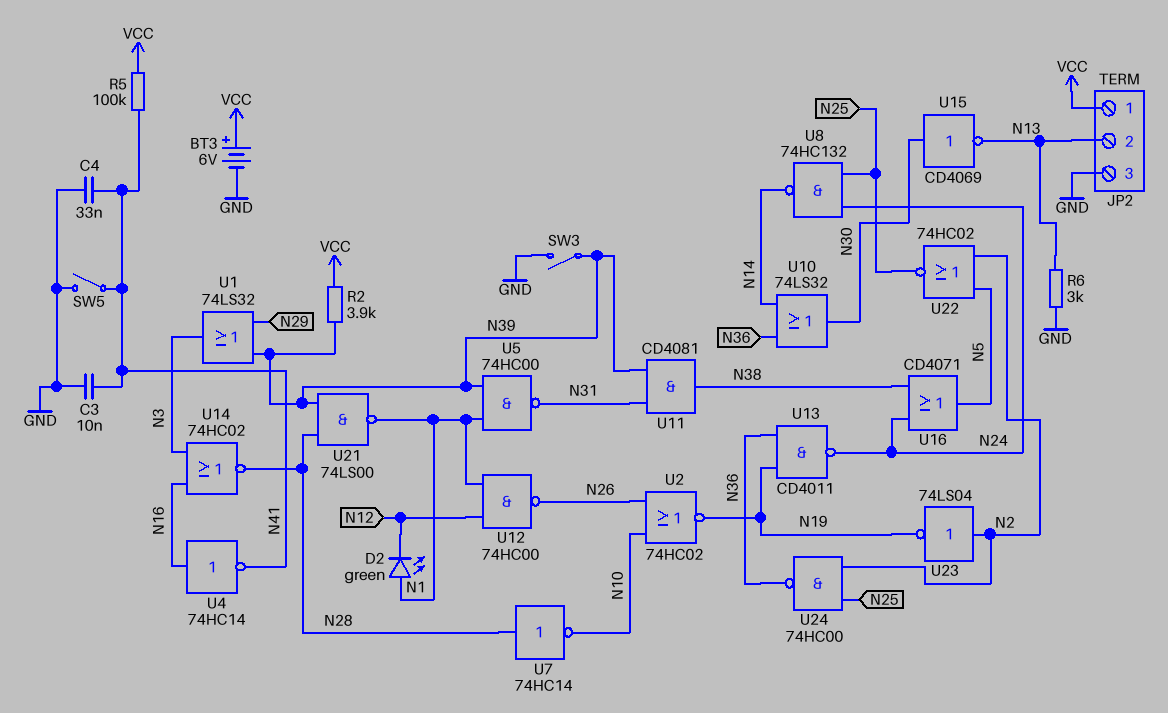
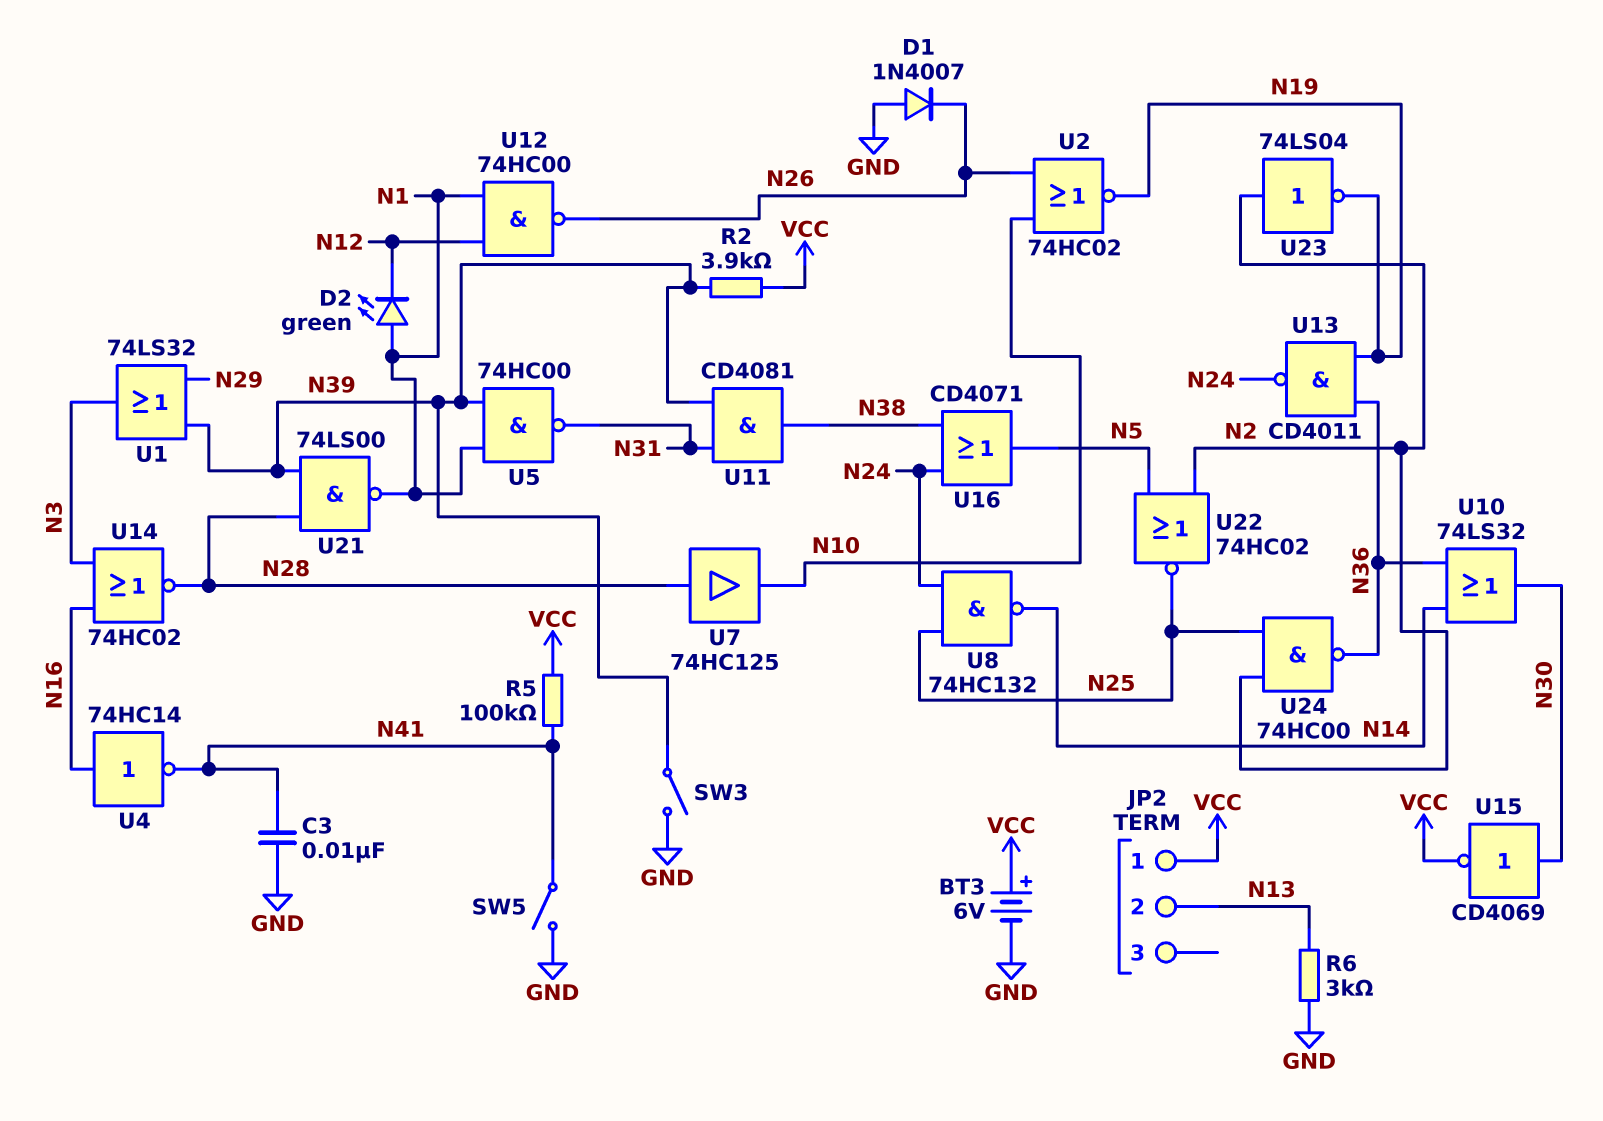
C4: 33nF (GND, N41) -> none
D1: none -> diode 1N4007 (A GND, K N26)
JP2 pin 3: GND -> none
U7: NOT 74HC14 (in N28, out N10) -> buffer 74HC125 (in N28, out N10)
U15: NOT CD4069 (in N30, out N13) -> NOT CD4069 (in N30, out VCC)

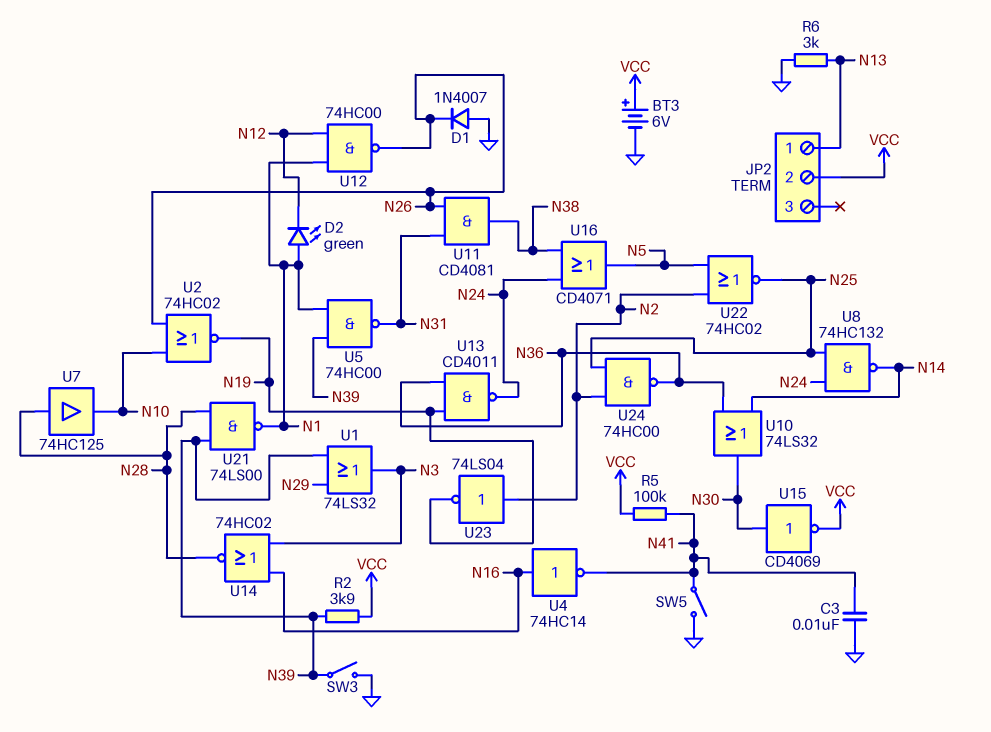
JP2 pin 1: VCC -> N13
JP2 pin 2: N13 -> VCC
U11: AND CD4081 (in N31, in N39, out N38) -> AND CD4081 (in N26, in N31, out N38)

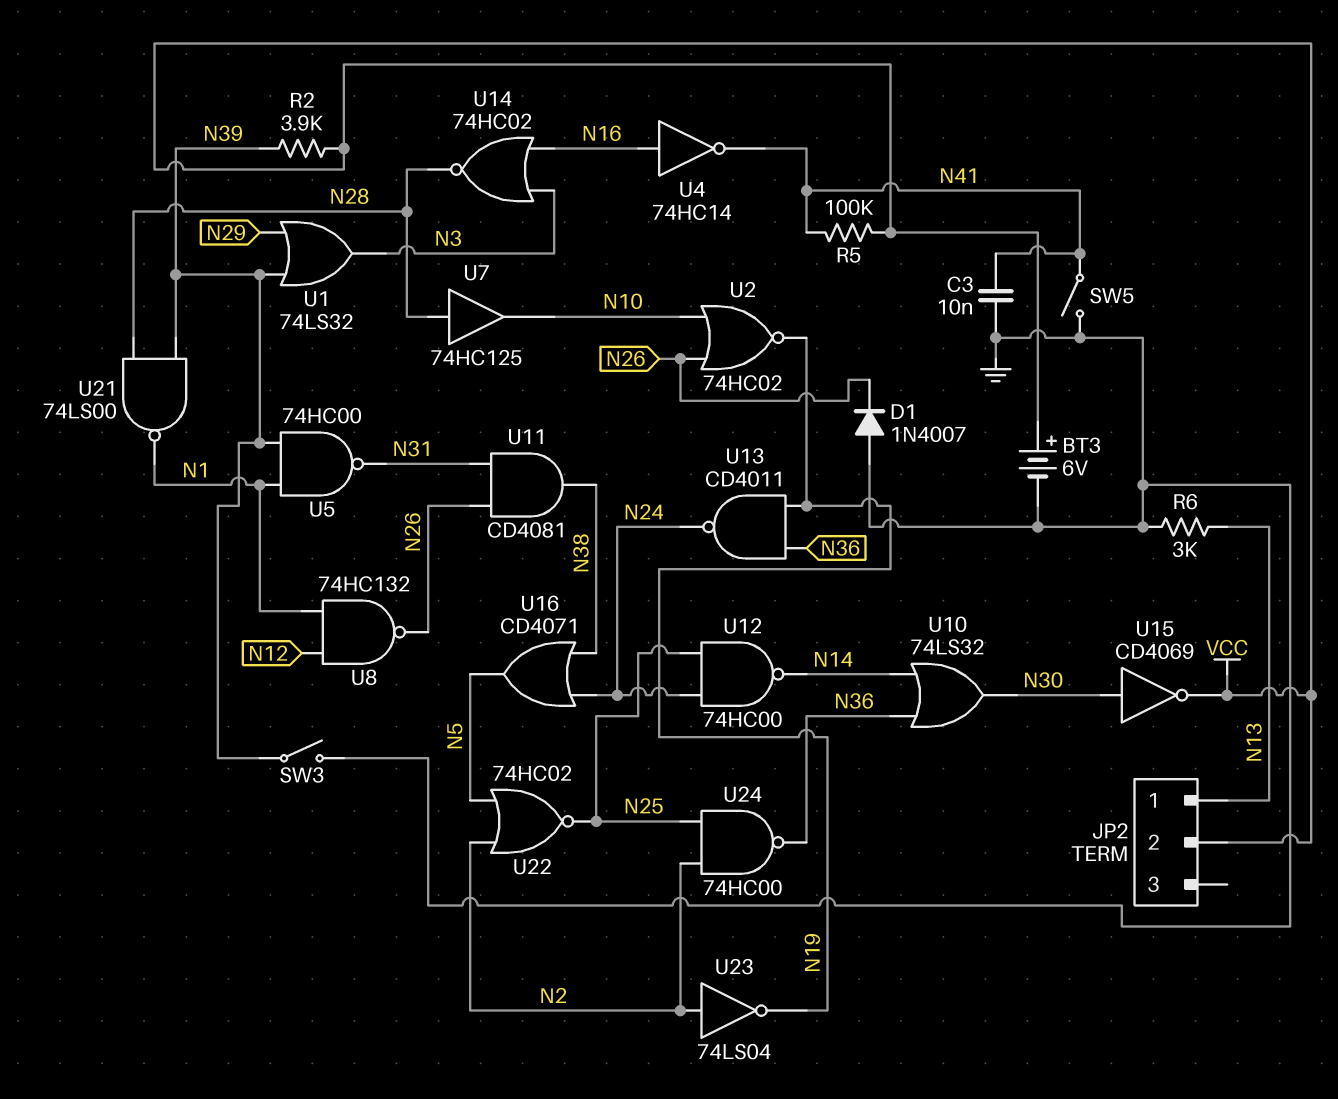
D2: LED green (A N1, K N12) -> none
U8: NAND 74HC132 (in N24, in N25, out N14) -> NAND 74HC132 (in N1, in N12, out N26)
U12: NAND 74HC00 (in N1, in N12, out N26) -> NAND 74HC00 (in N24, in N25, out N14)

